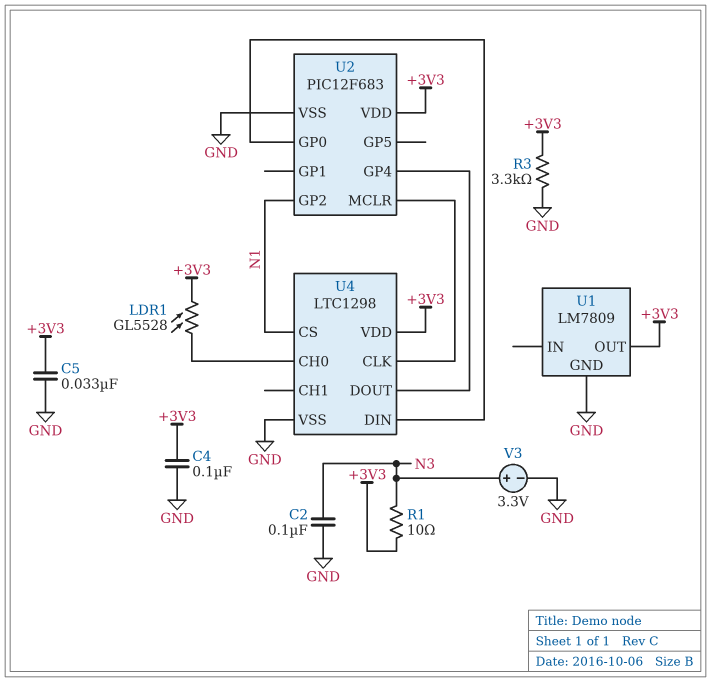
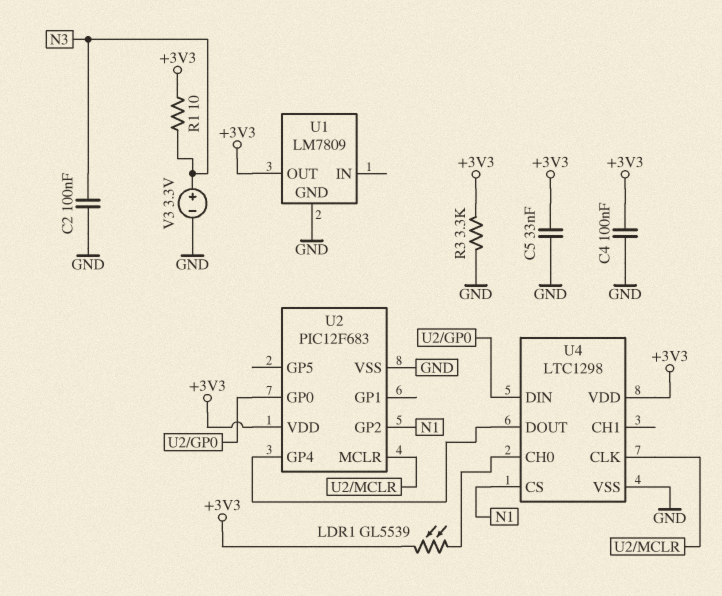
LDR1: GL5528 (+3V3, U4/CH0) -> GL5539 (+3V3, U4/CH0)

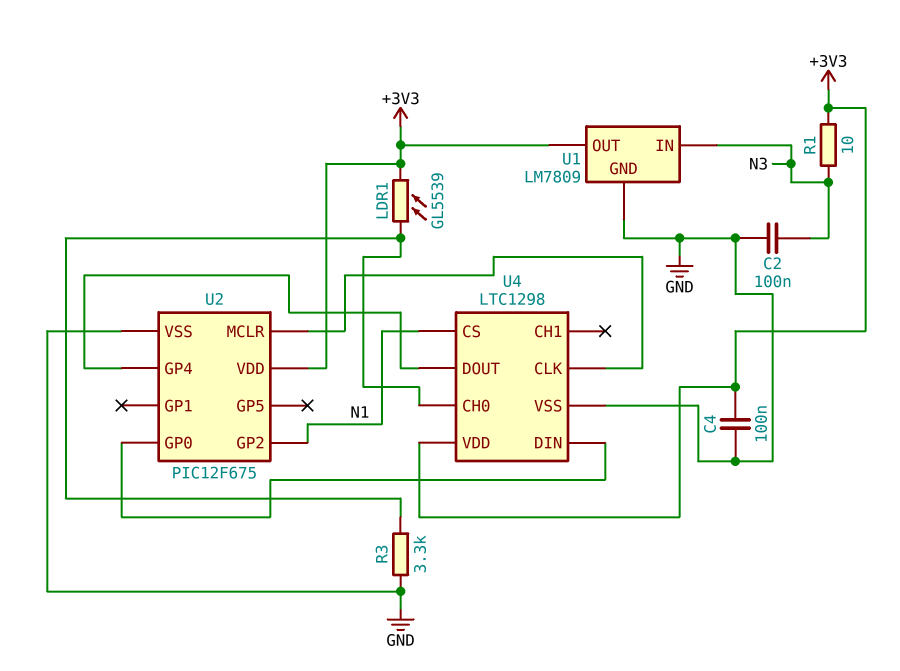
C5: 33nF (+3V3, GND) -> none
R3: 3.3k (+3V3, GND) -> 3.3k (GND, U4/CH0)
U1 pin IN: none -> N3
U2: PIC12F683 -> PIC12F675
V3: 3.3V (plus N3, minus GND) -> none

